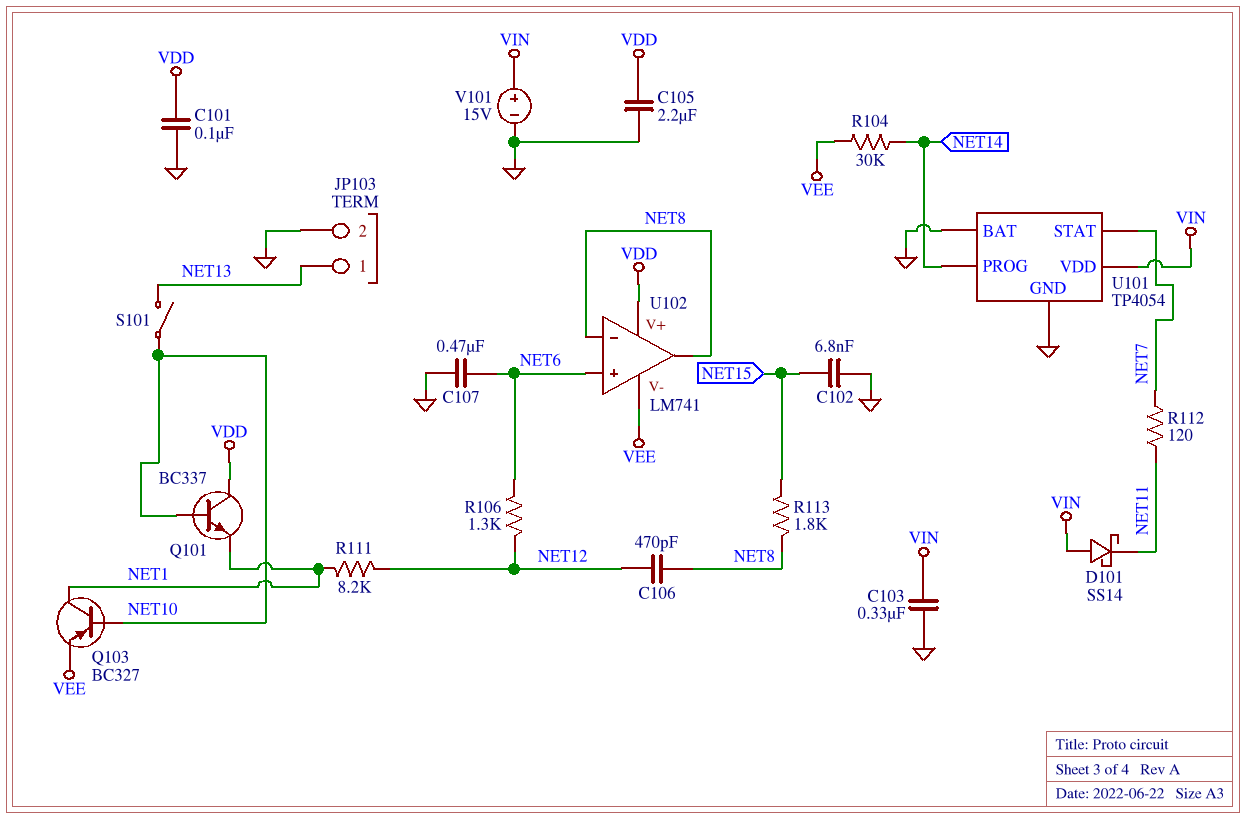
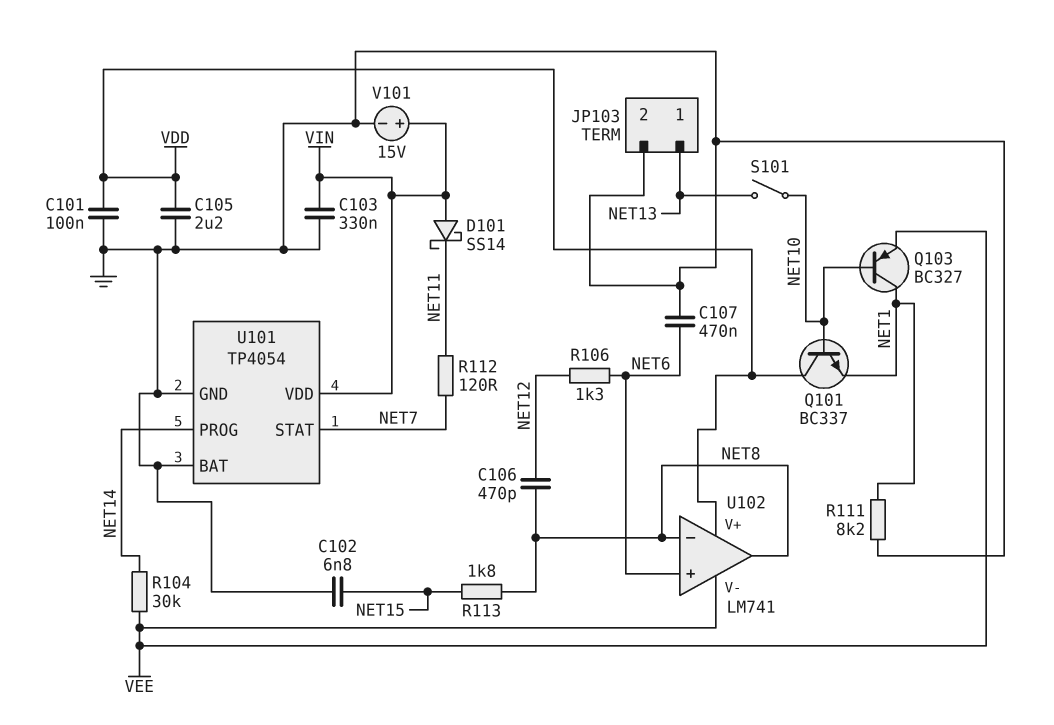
R111: 8.2k (NET1, NET12) -> 8.2k (GND, NET1)

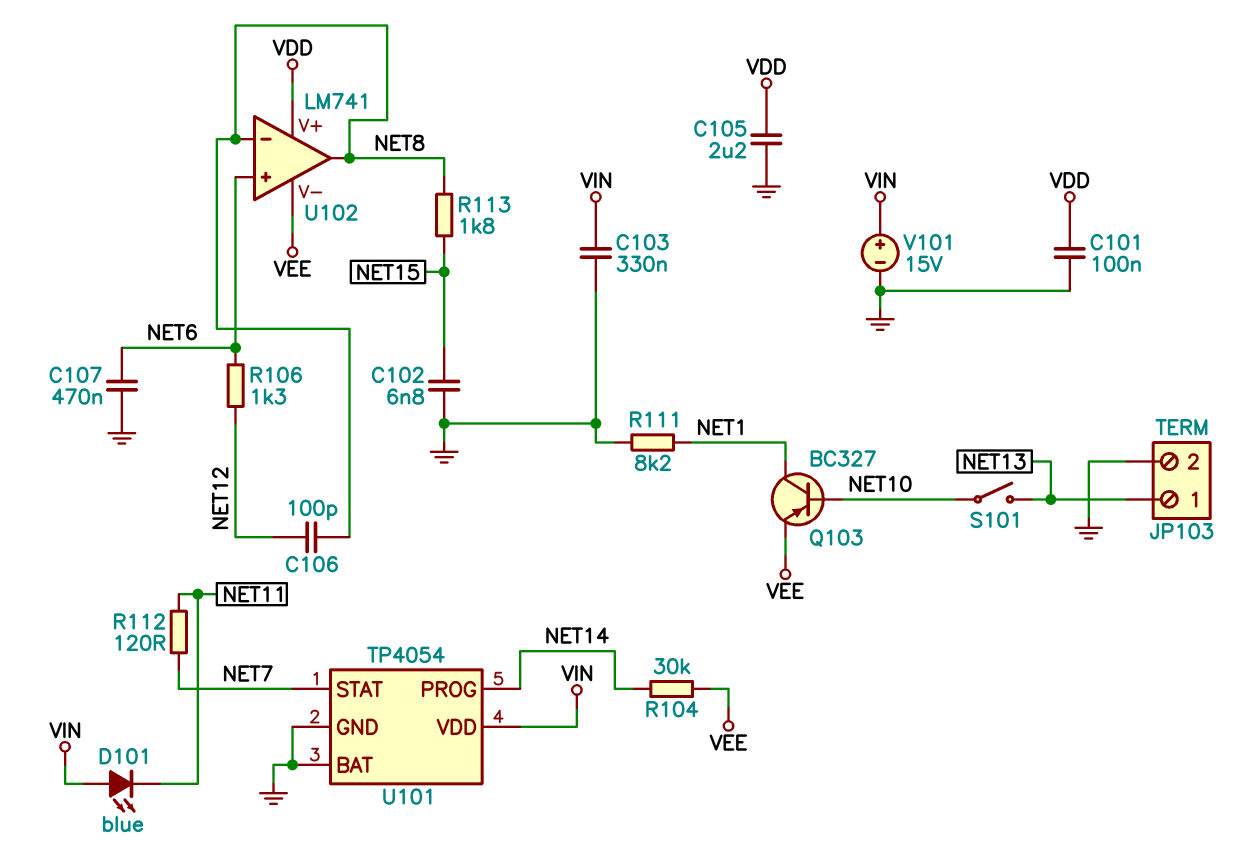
C106: 470pF (NET8, NET12) -> 100pF (NET8, NET12)
D101: schottky SS14 (A VIN, K NET11) -> LED blue (A VIN, K NET11)
Q101: NPN BC337 (B NET10, C VDD, E NET1) -> none

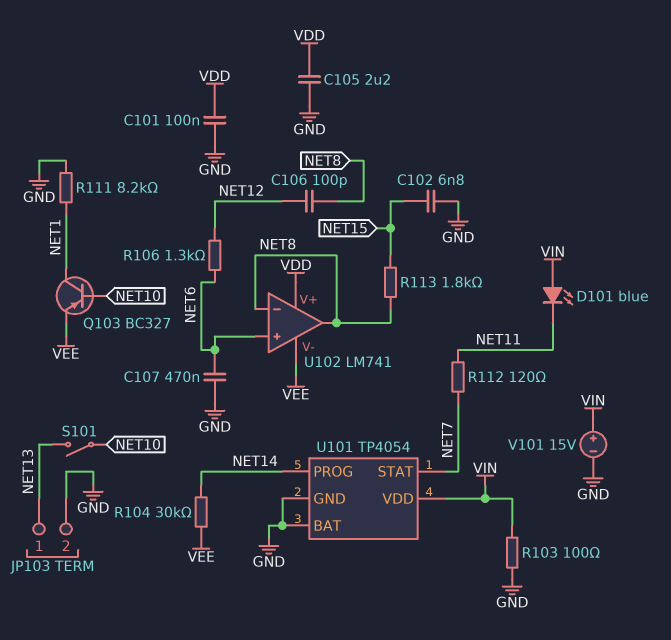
C103: 330nF (GND, VIN) -> none
R103: none -> 100 (GND, VIN)

